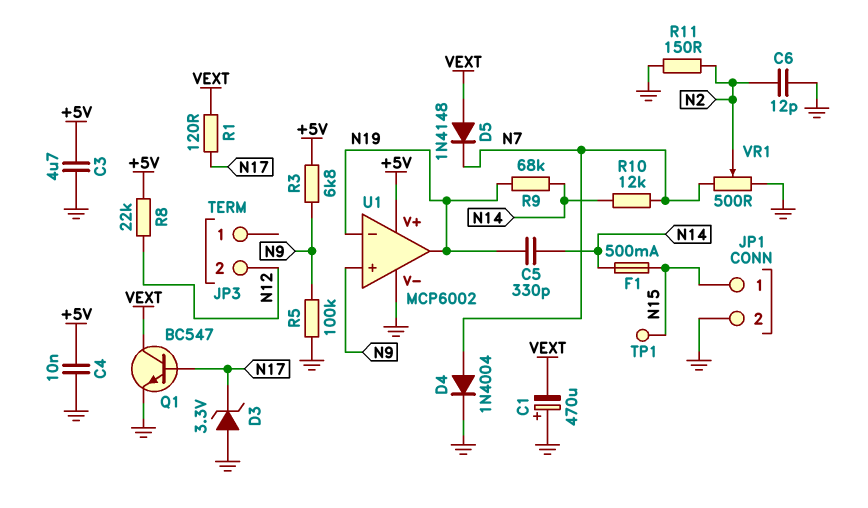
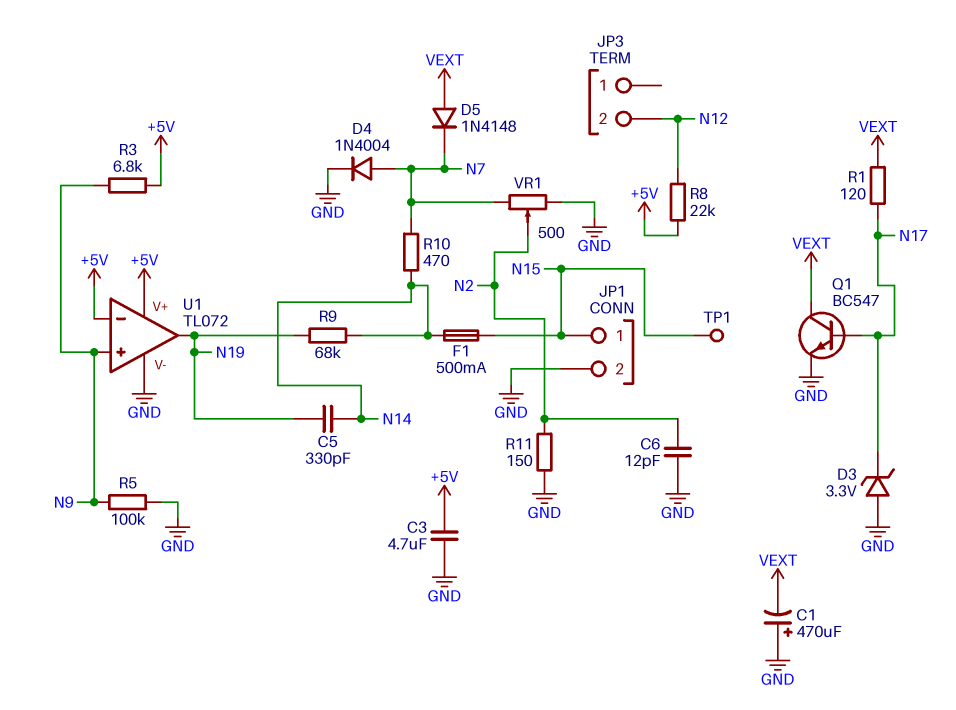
C4: 10nF (+5V, GND) -> none
R10: 12k (N7, N14) -> 470 (N7, N14)
U1: MCP6002 -> TL072
U1 pin in-: N19 -> +5V

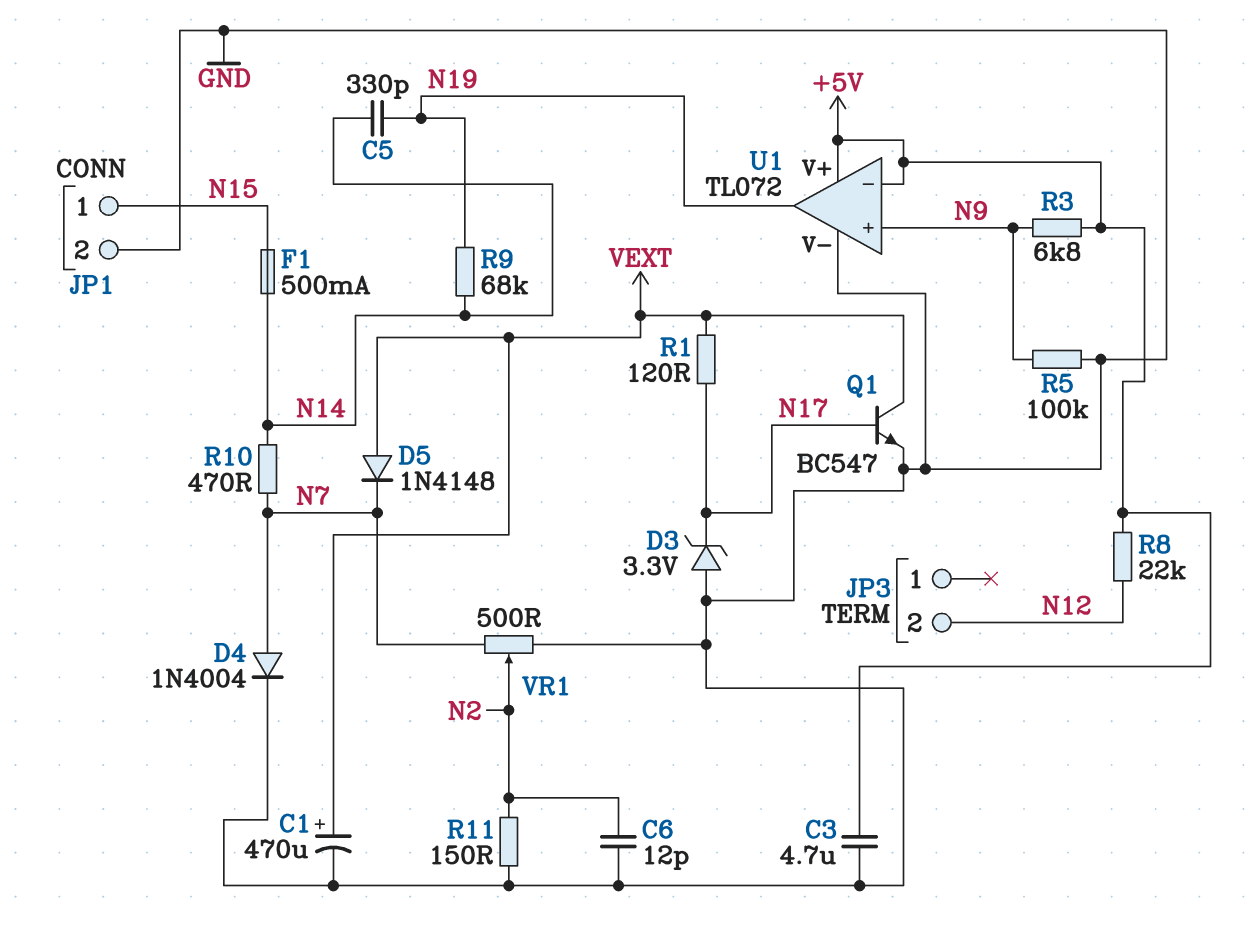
C1: 470uF (plus GND, minus VEXT) -> 470uF (plus VEXT, minus GND)
TP1: test point (N15) -> none

